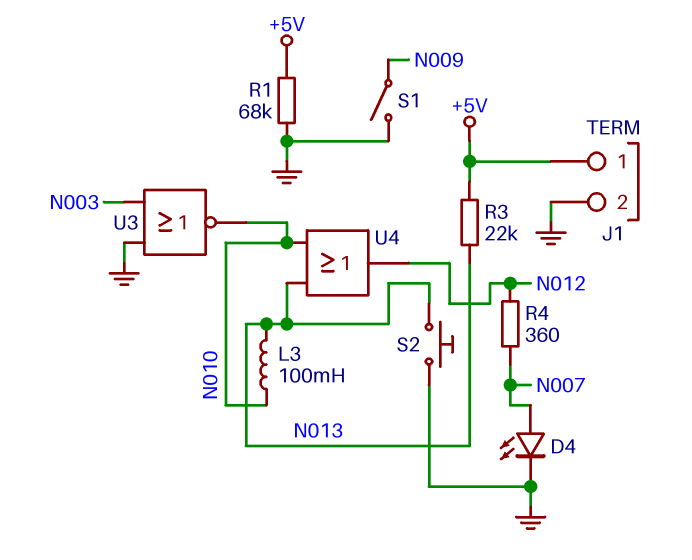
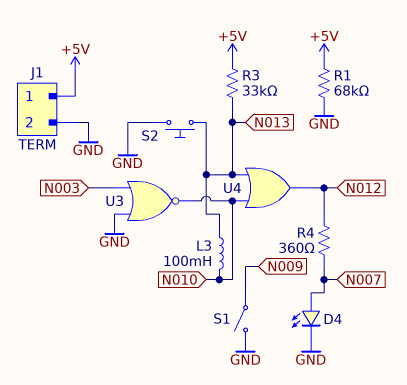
R3: 22k (+5V, N013) -> 33k (+5V, N013)

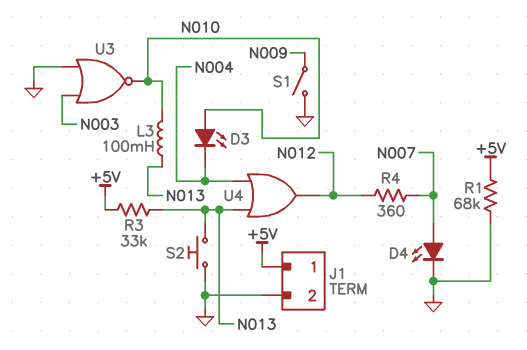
D3: none -> LED (A N010, K N004)
U4: OR (in N010, in N013, out N012) -> OR (in N004, in N013, out N012)

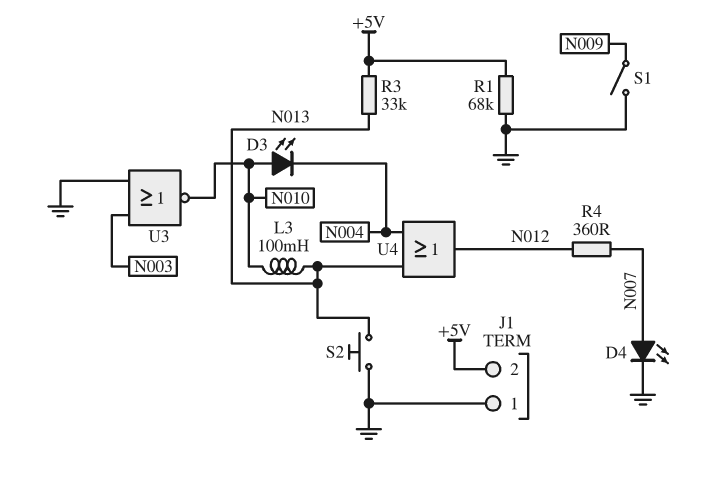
J1 pin 1: +5V -> GND
J1 pin 2: GND -> +5V

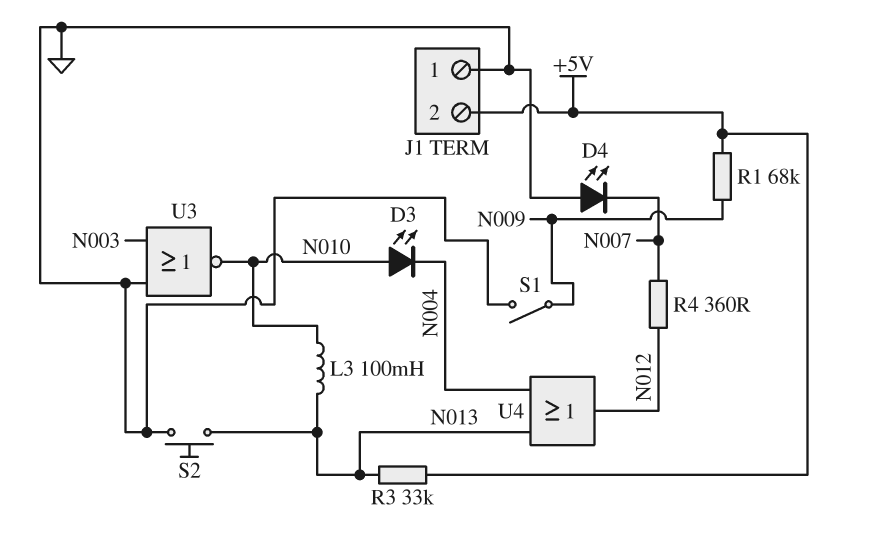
D4: LED (A N007, K GND) -> LED (A GND, K N007)
R1: 68k (+5V, GND) -> 68k (+5V, N009)

